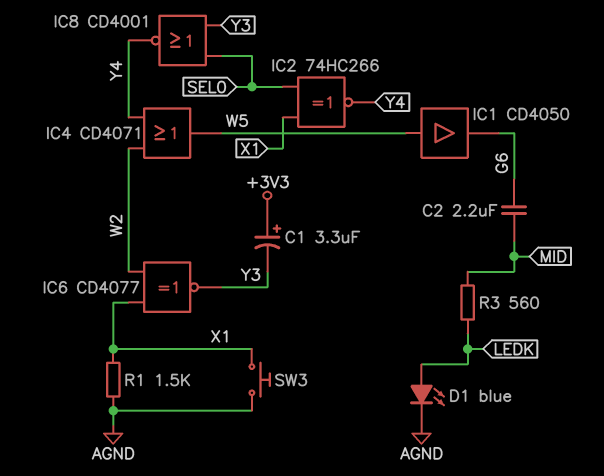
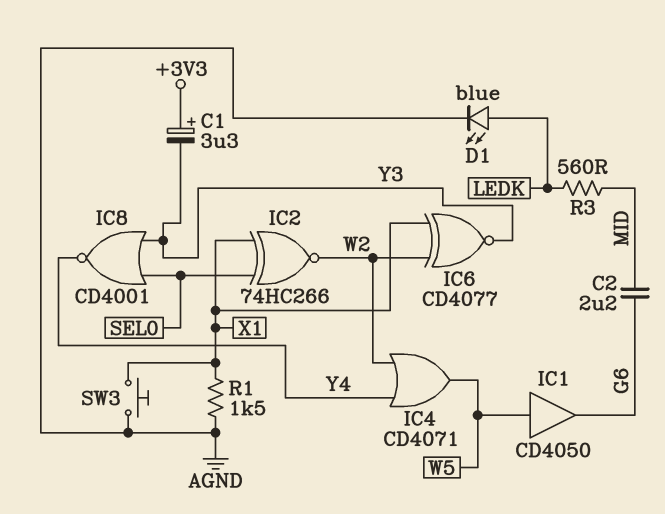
IC2: XNOR 74HC266 (in SEL0, in X1, out Y4) -> XNOR 74HC266 (in SEL0, in X1, out W2)

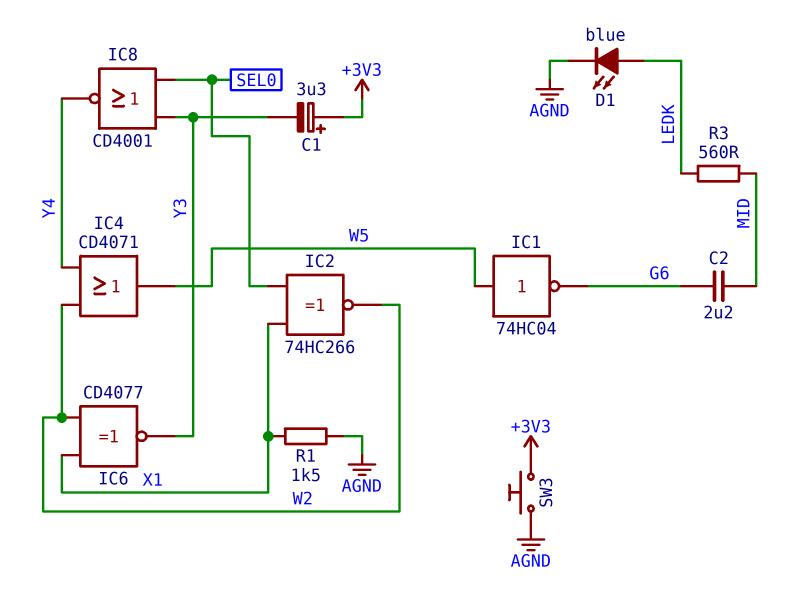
IC1: buffer CD4050 (in W5, out G6) -> NOT 74HC04 (in W5, out G6)
SW3: button (AGND, X1) -> button (+3V3, AGND)

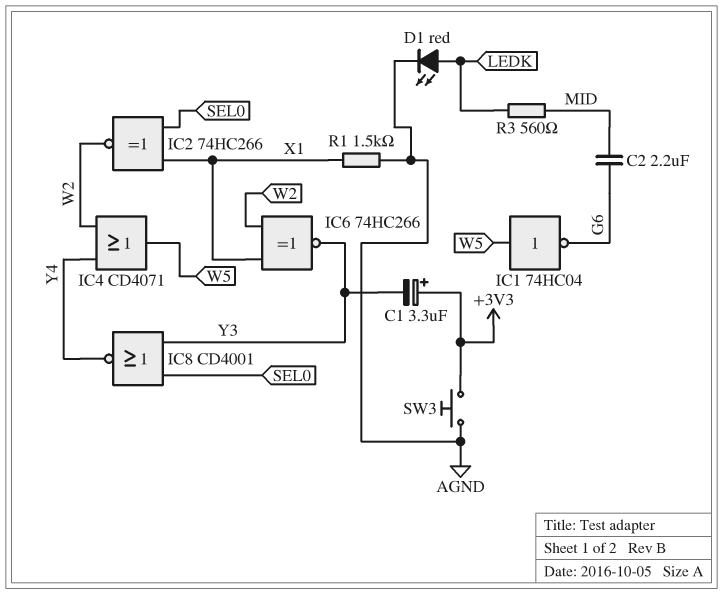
D1: LED blue (A LEDK, K AGND) -> LED red (A LEDK, K AGND)
IC6: XNOR CD4077 (in W2, in X1, out Y3) -> XNOR 74HC266 (in W2, in X1, out Y3)

